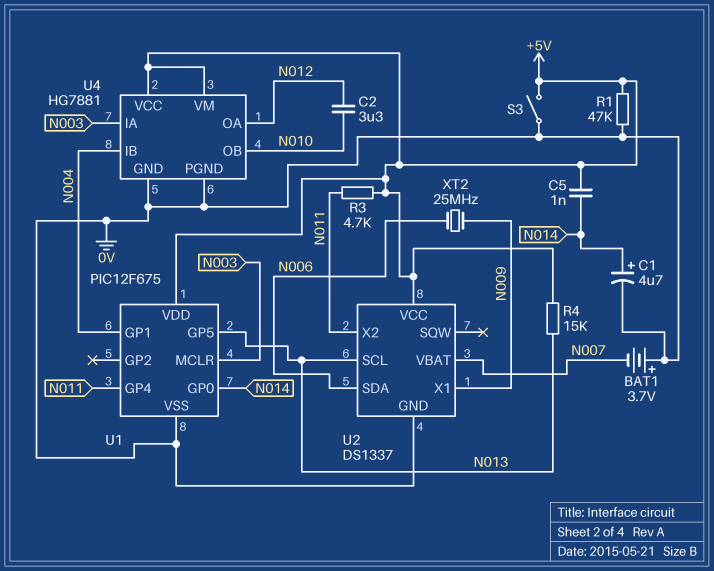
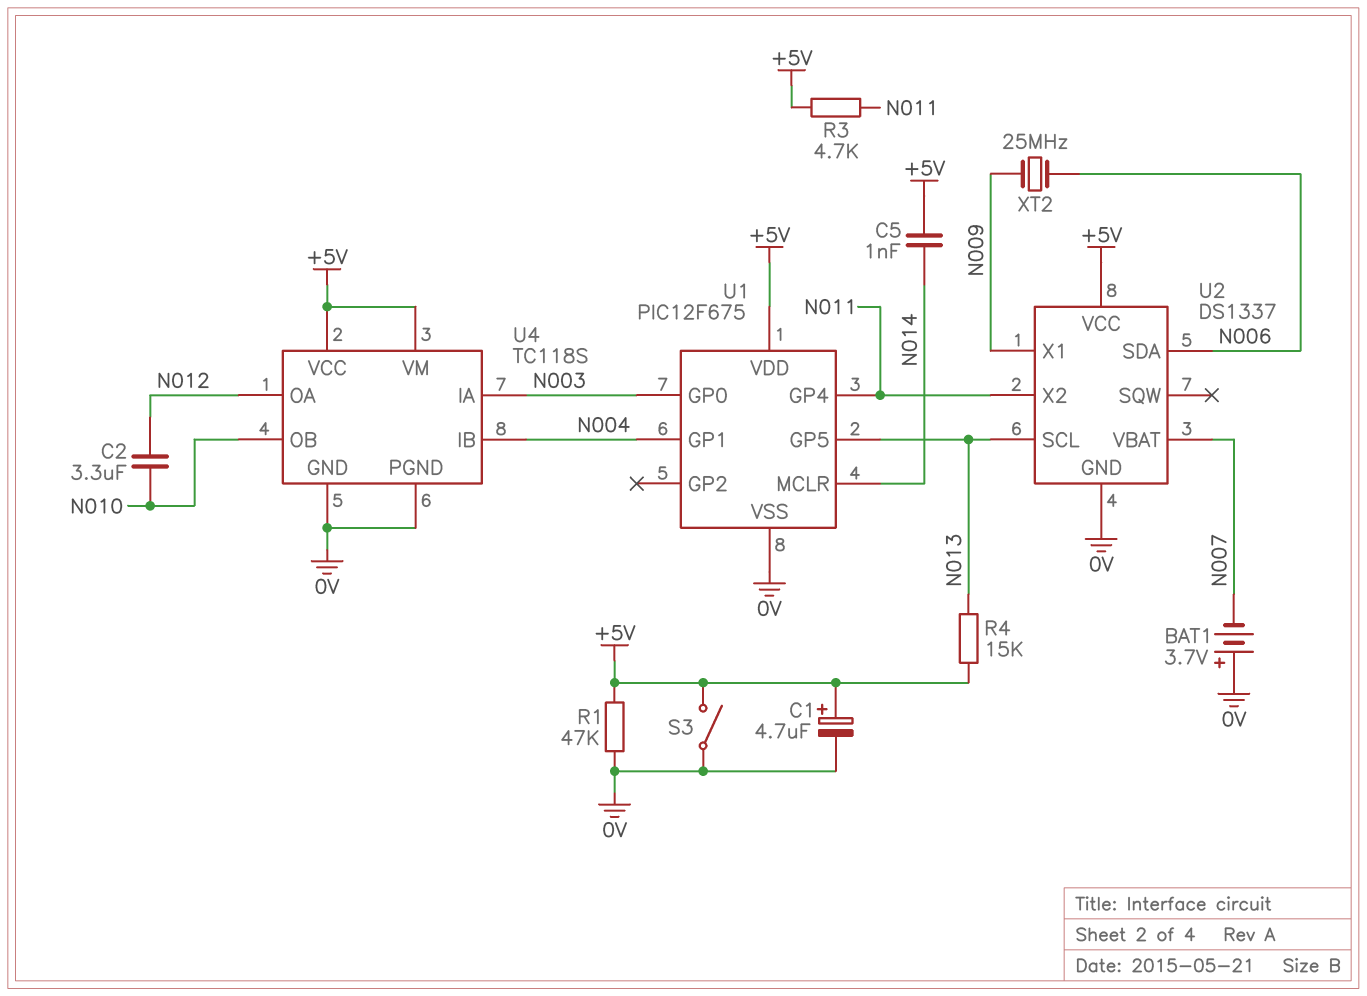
C1: 4.7uF (plus N014, minus 0V) -> 4.7uF (plus +5V, minus 0V)
U1 pin GP0: N014 -> N003
U1 pin MCLR: N003 -> N014
U4: HG7881 -> TC118S

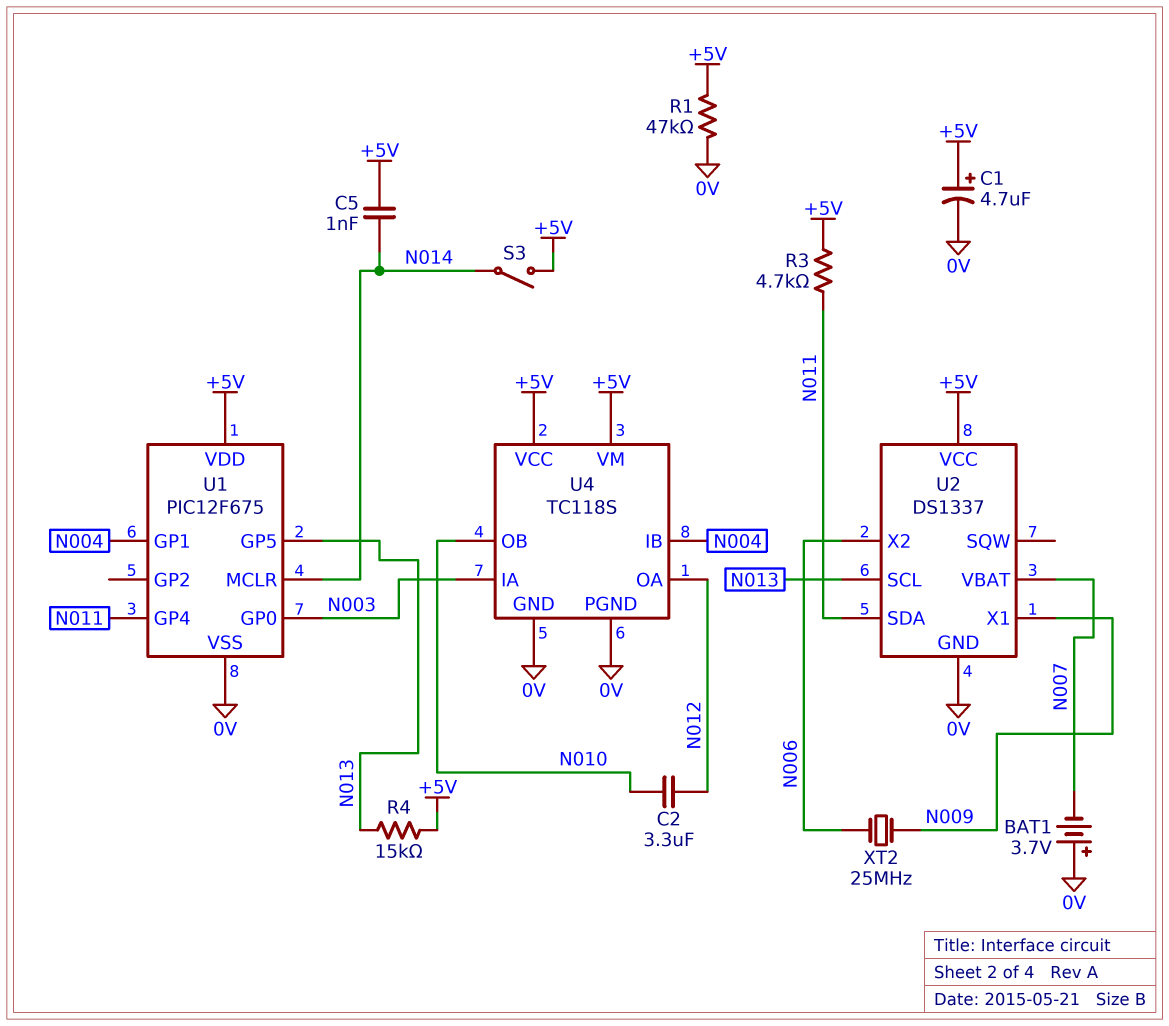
S3: switch (+5V, 0V) -> switch (+5V, N014)
U2 pin SDA: N006 -> N011
U2 pin X2: N011 -> N006

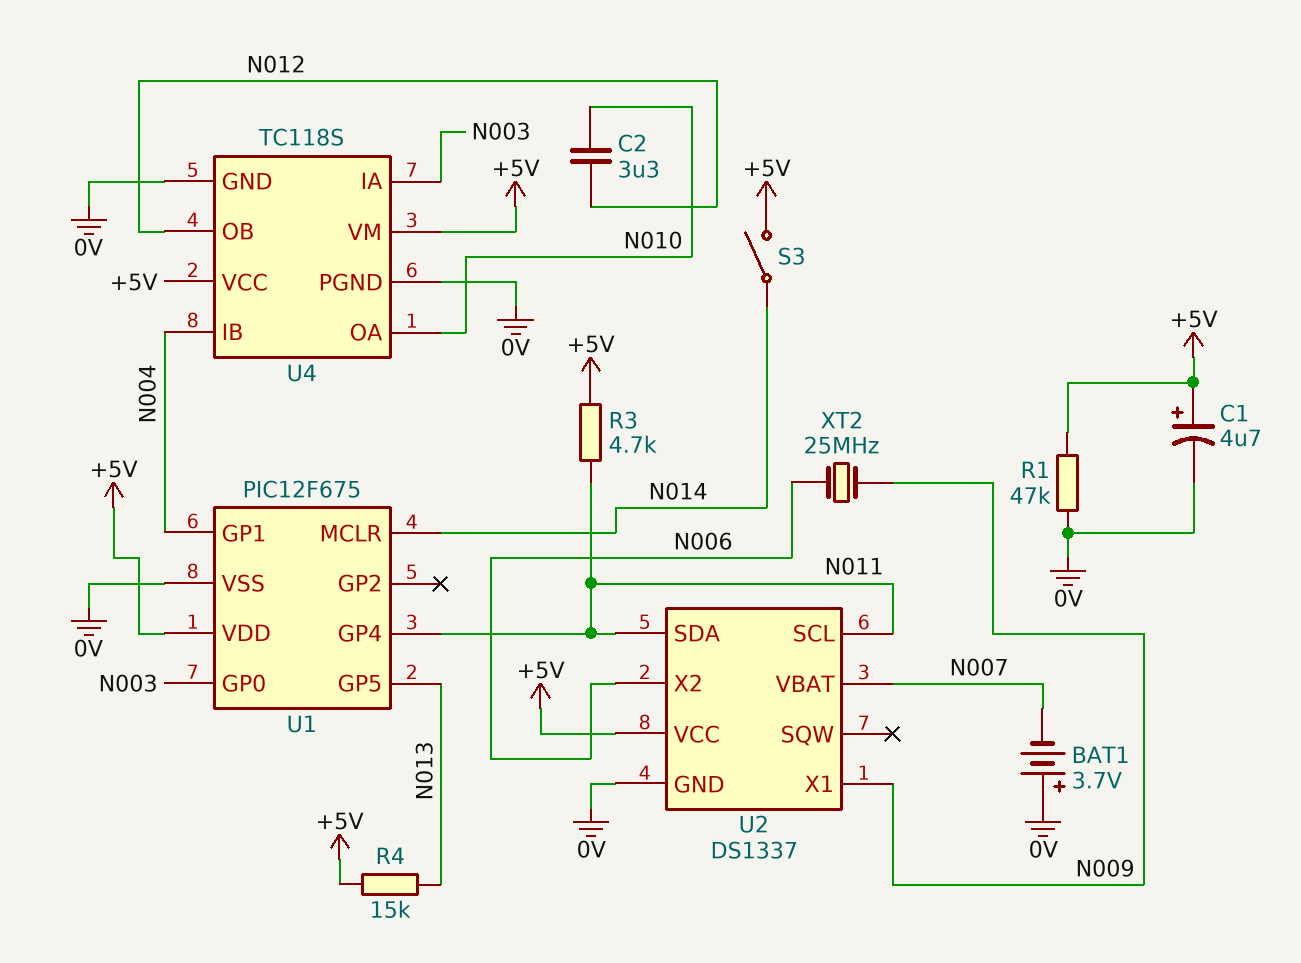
C5: 1nF (+5V, N014) -> none
U2 pin SCL: N013 -> N011
U4 pin OA: N012 -> N010
U4 pin OB: N010 -> N012

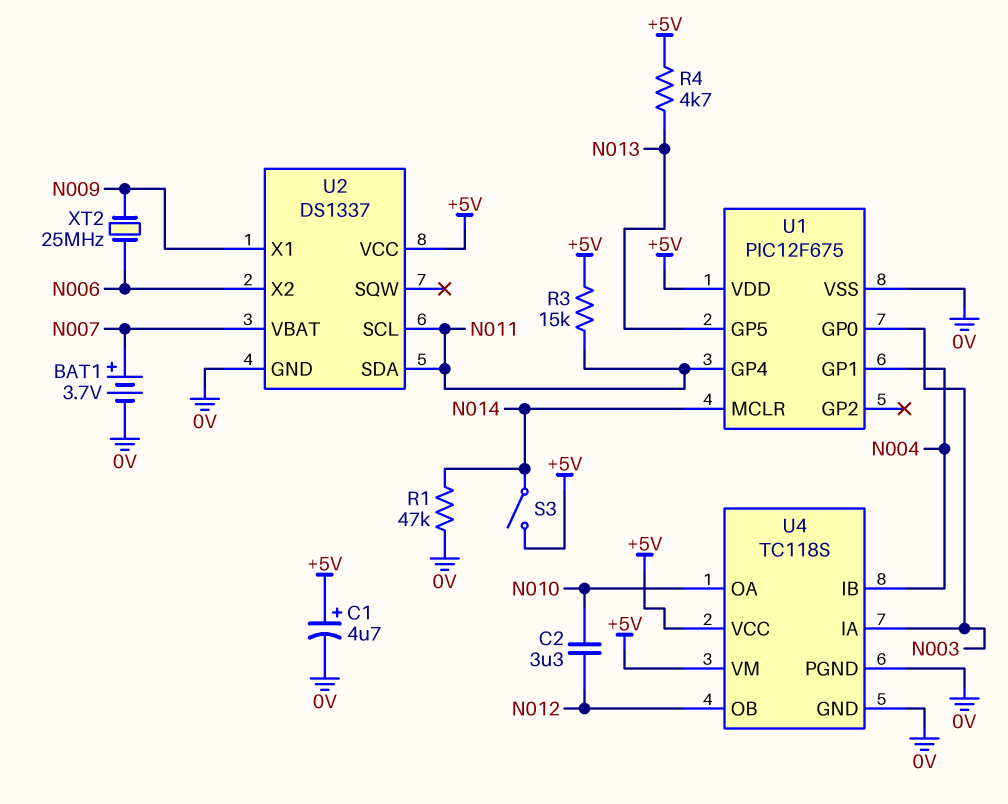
BAT1: 3.7V (plus 0V, minus N007) -> 3.7V (plus N007, minus 0V)
R1: 47k (+5V, 0V) -> 47k (0V, N014)
R3: 4.7k (+5V, N011) -> 15k (+5V, N011)
R4: 15k (+5V, N013) -> 4.7k (+5V, N013)

